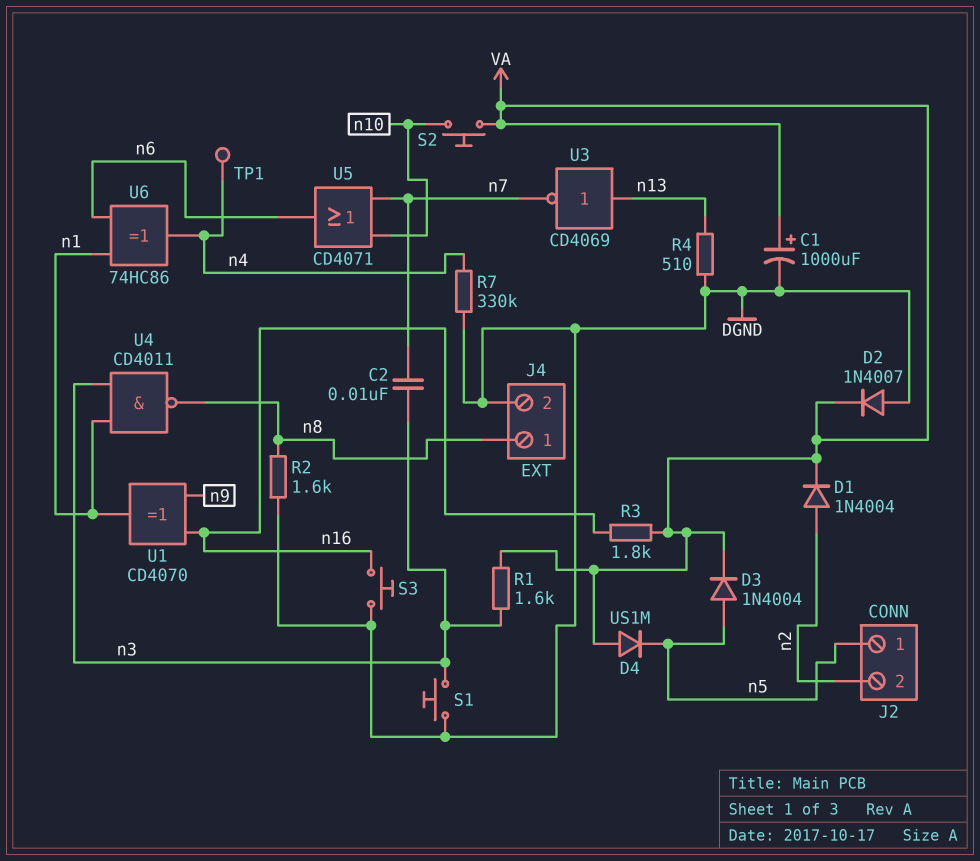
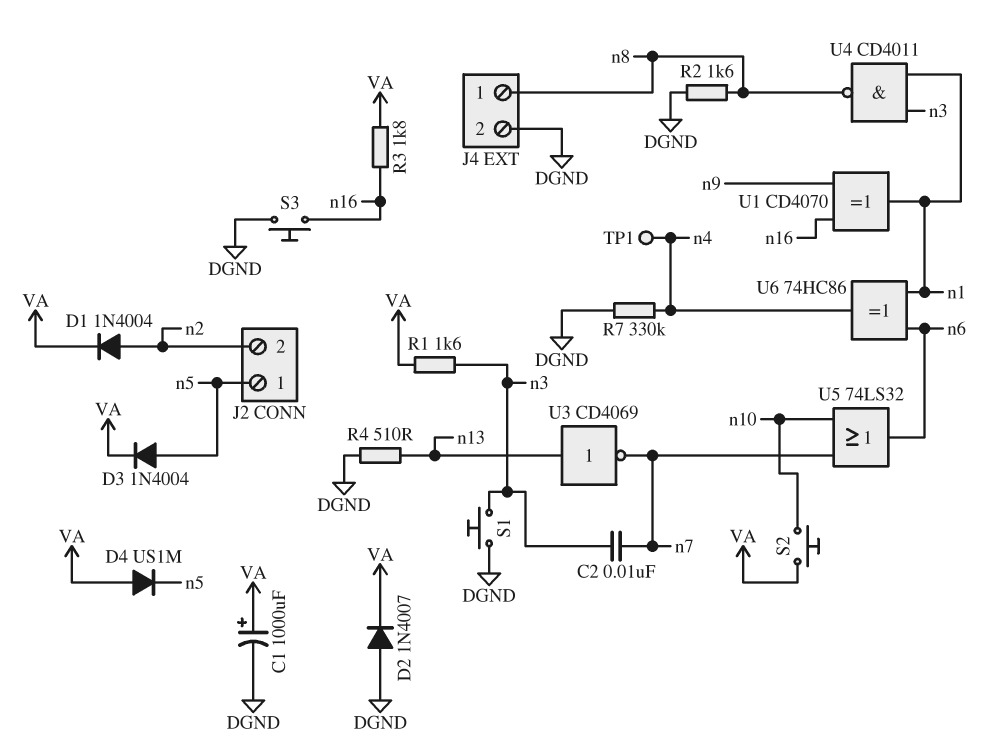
U5: OR CD4071 (in n7, in n10, out n6) -> OR 74LS32 (in n7, in n10, out n6)

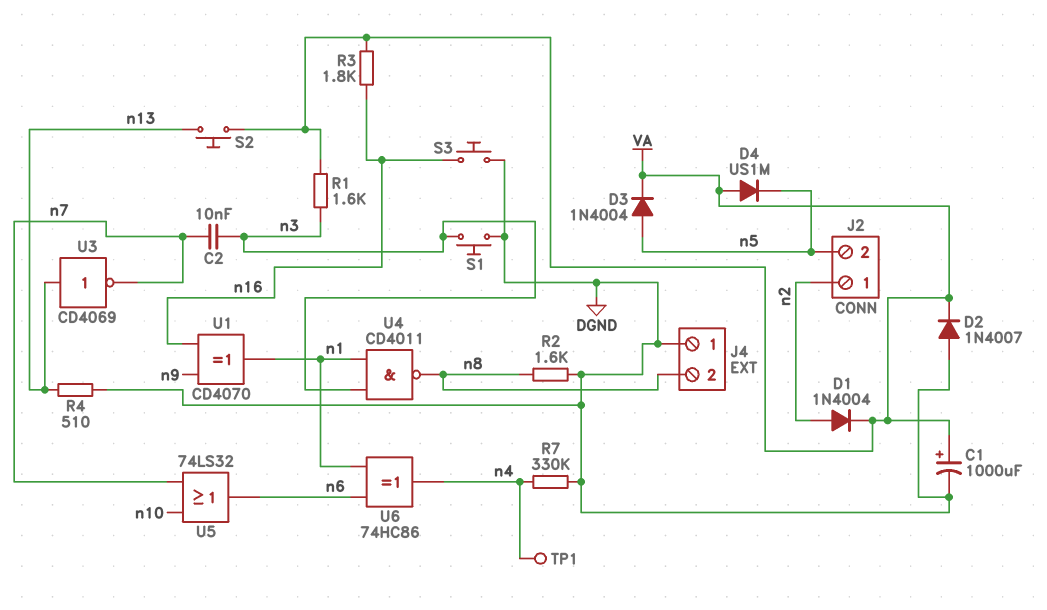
J2 pin 1: n5 -> n2
J2 pin 2: n2 -> n5
J4 pin 1: n8 -> DGND
J4 pin 2: DGND -> n8
S2: button (VA, n10) -> button (VA, n13)

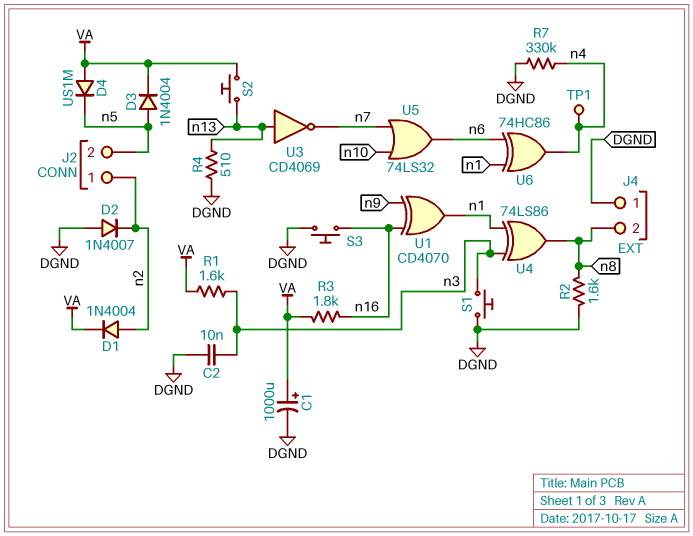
C2: 10nF (n3, n7) -> 10nF (DGND, n3)
D2: diode 1N4007 (A DGND, K VA) -> diode 1N4007 (A DGND, K n2)
U4: NAND CD4011 (in n1, in n3, out n8) -> XOR 74LS86 (in n1, in n3, out n8)

